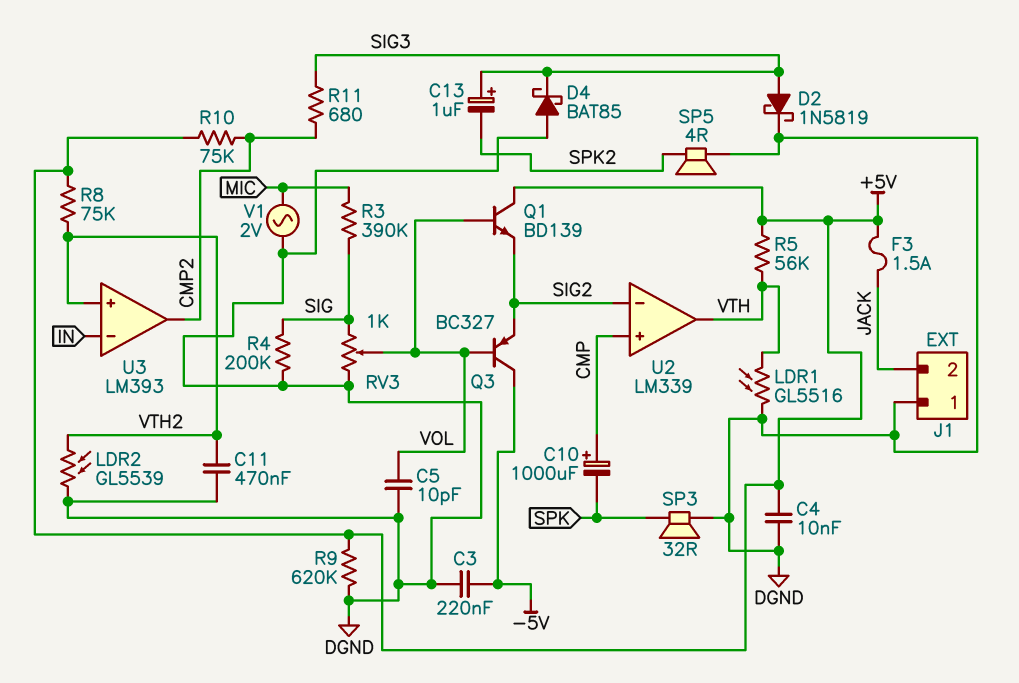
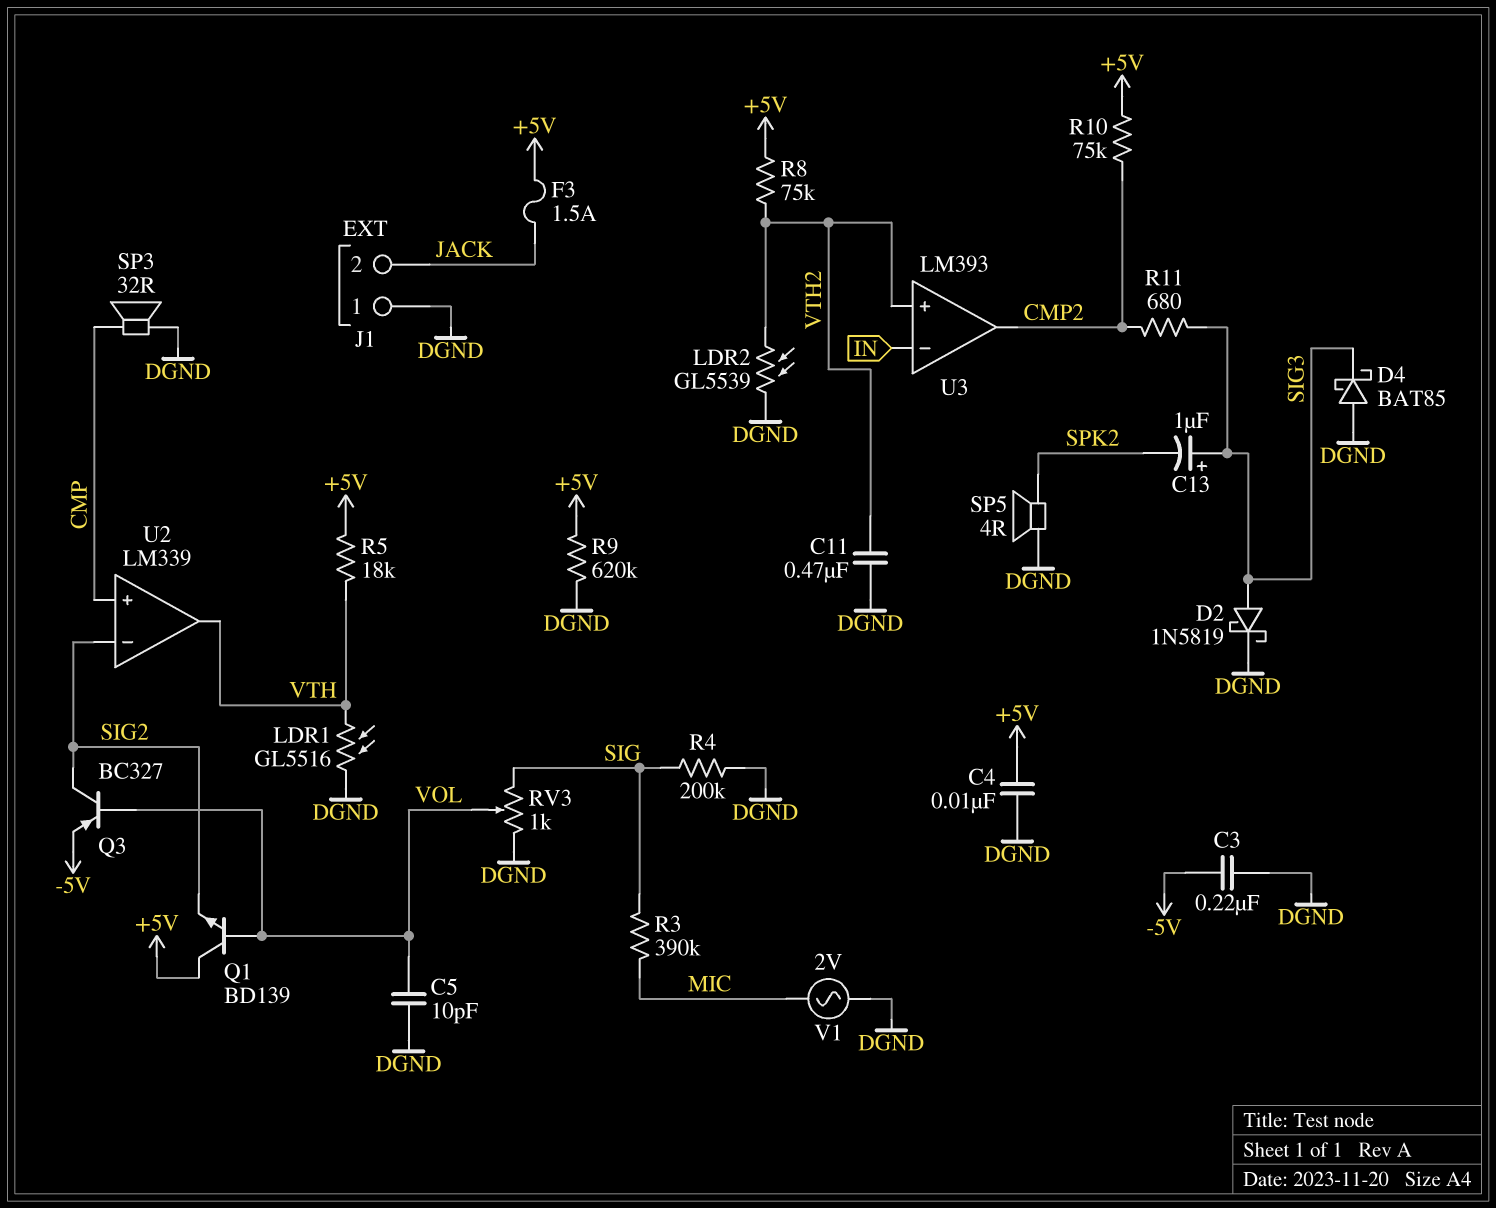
C10: 1000uF (plus CMP, minus SPK) -> none
Q3: PNP BC327 (B VOL, C -5V, E SIG2) -> PNP BC327 (B VOL, C SIG2, E -5V)
R5: 56k (+5V, VTH) -> 18k (+5V, VTH)
SP3: speaker 32R (DGND, SPK) -> speaker 32R (CMP, DGND)

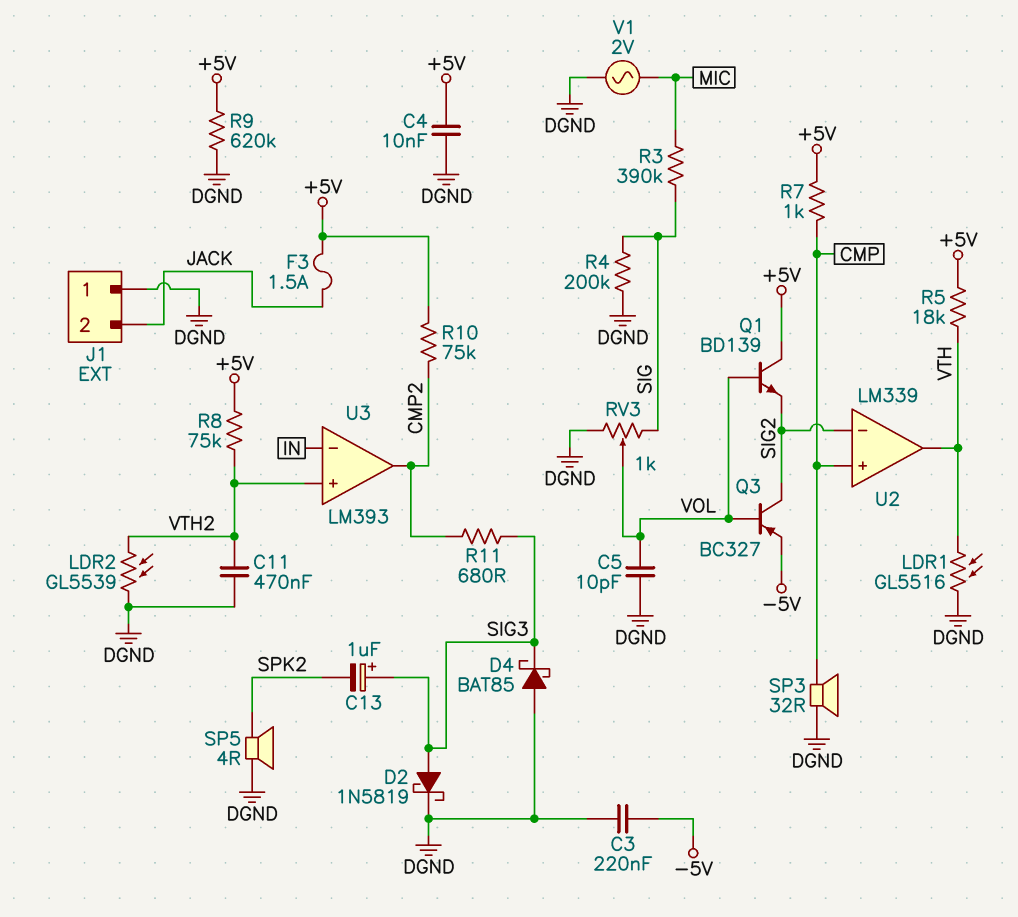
R7: none -> 1k (+5V, CMP)

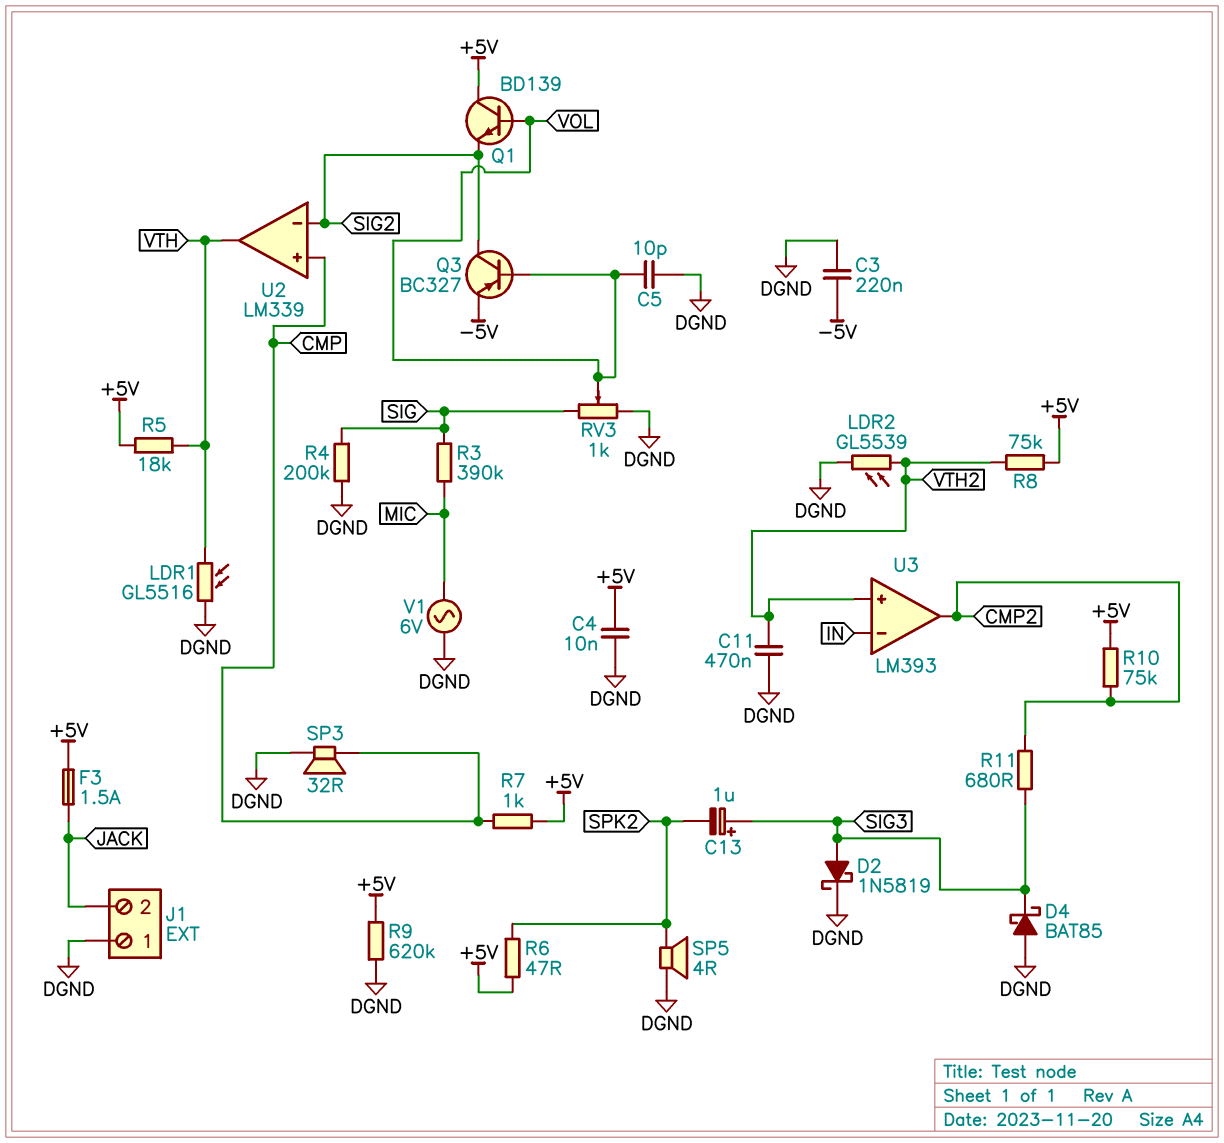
R6: none -> 47 (+5V, SPK2)
V1: AC 2V (DGND, MIC) -> AC 6V (DGND, MIC)

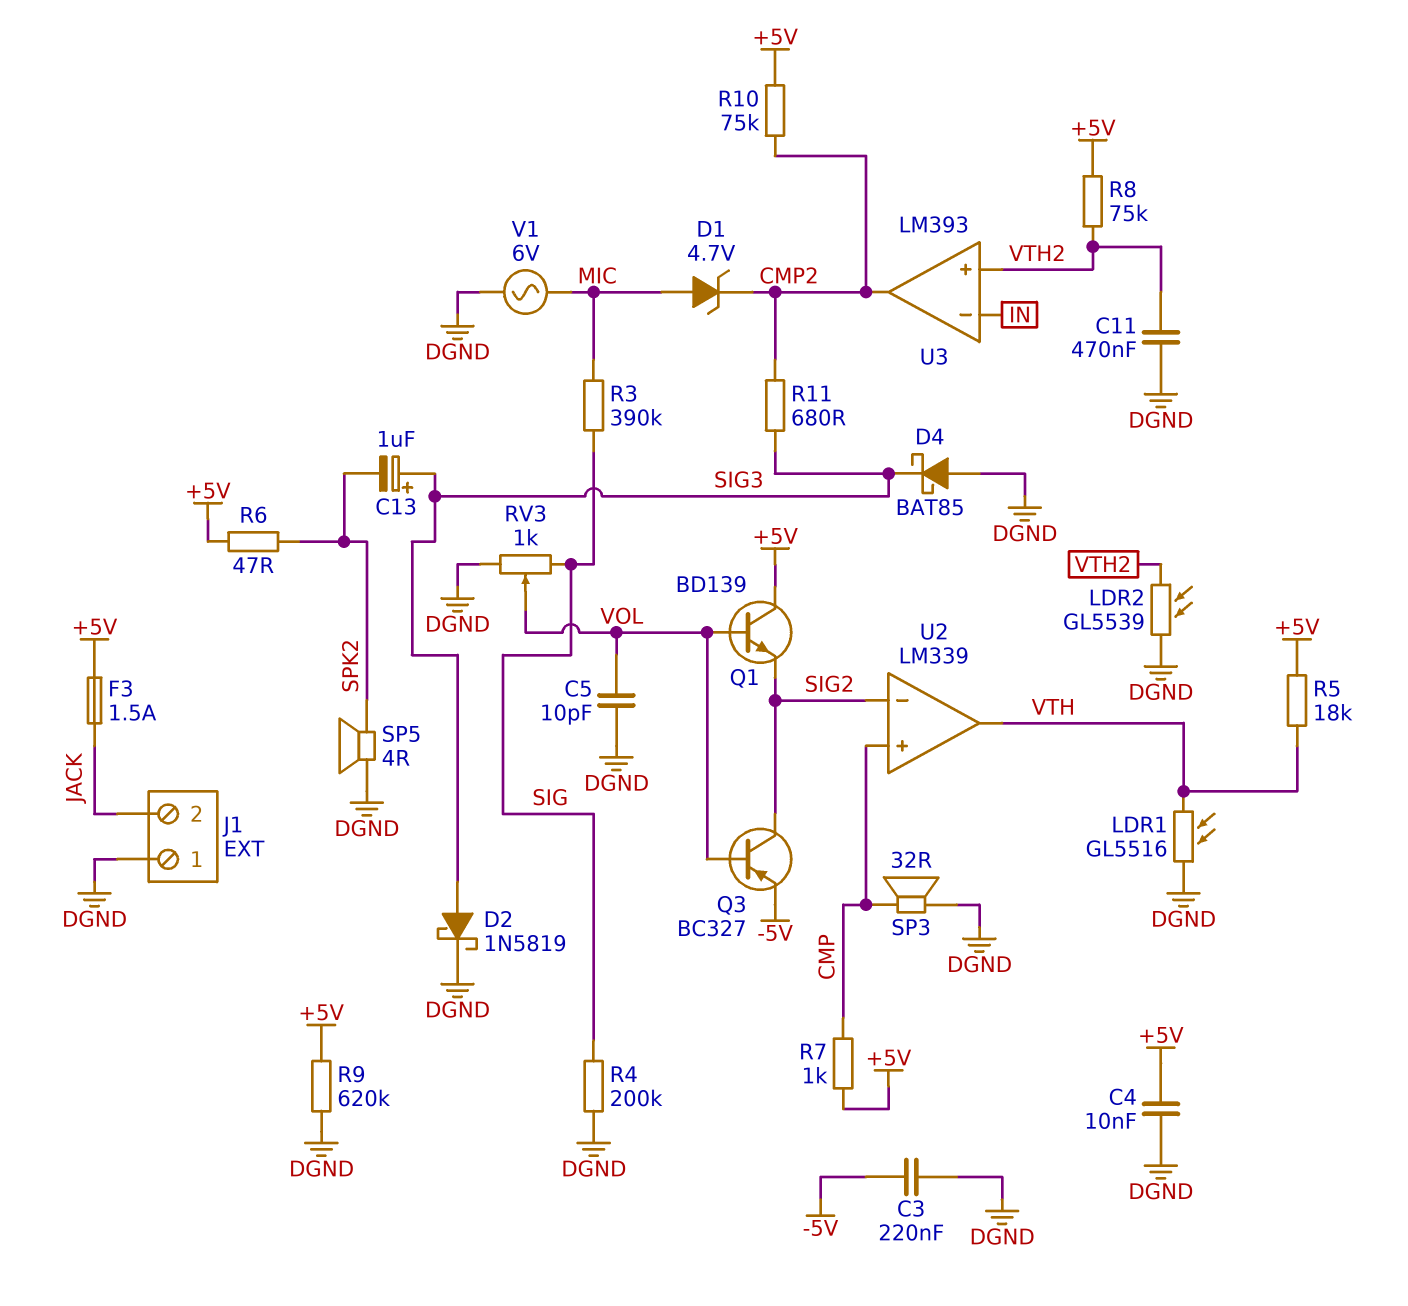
D1: none -> zener 4.7V (A MIC, K CMP2)

